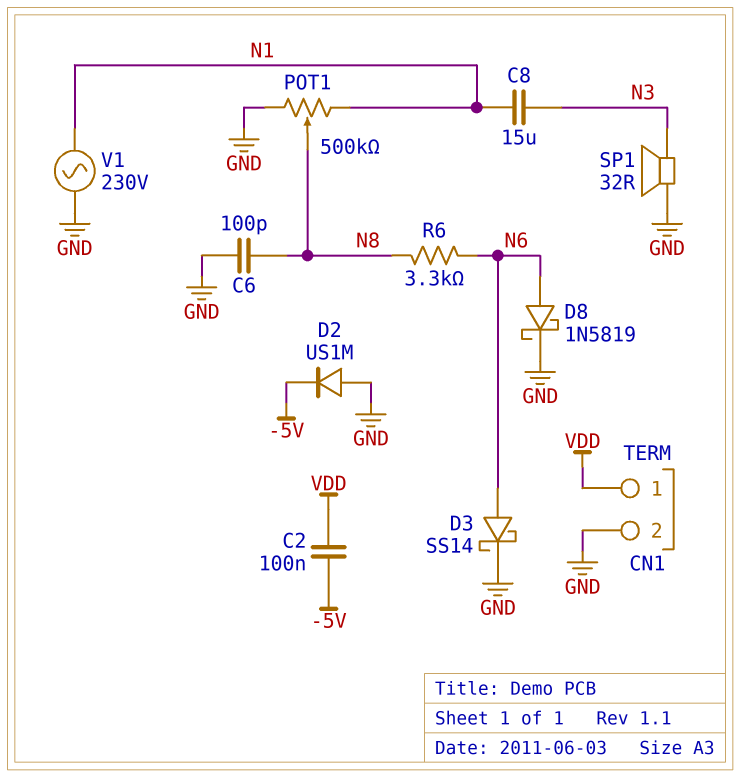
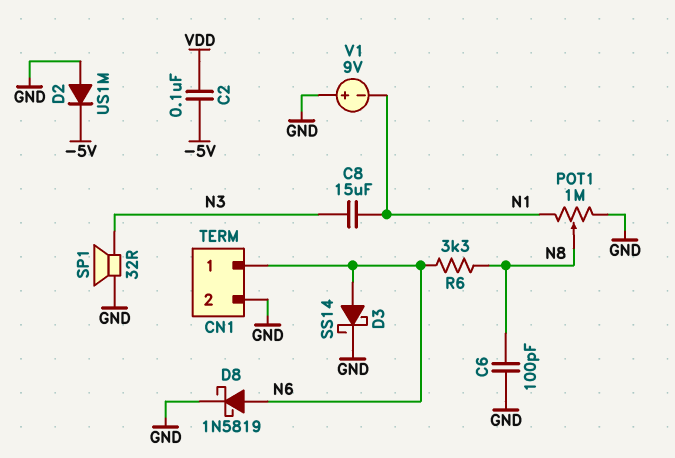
CN1 pin 1: VDD -> N6
POT1: 500k (GND, N1, wiper N8) -> 1M (GND, N1, wiper N8)
V1: AC 230V (GND, N1) -> 9V (plus GND, minus N1)

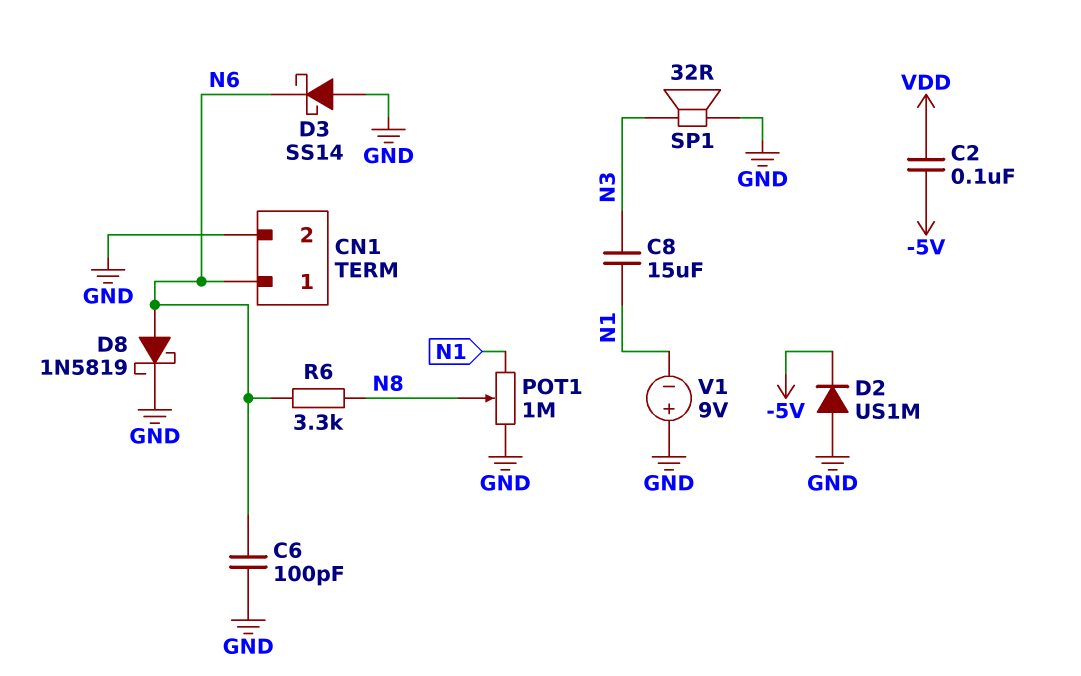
C6: 100pF (GND, N8) -> 100pF (GND, N6)
D3: schottky SS14 (A N6, K GND) -> schottky SS14 (A GND, K N6)

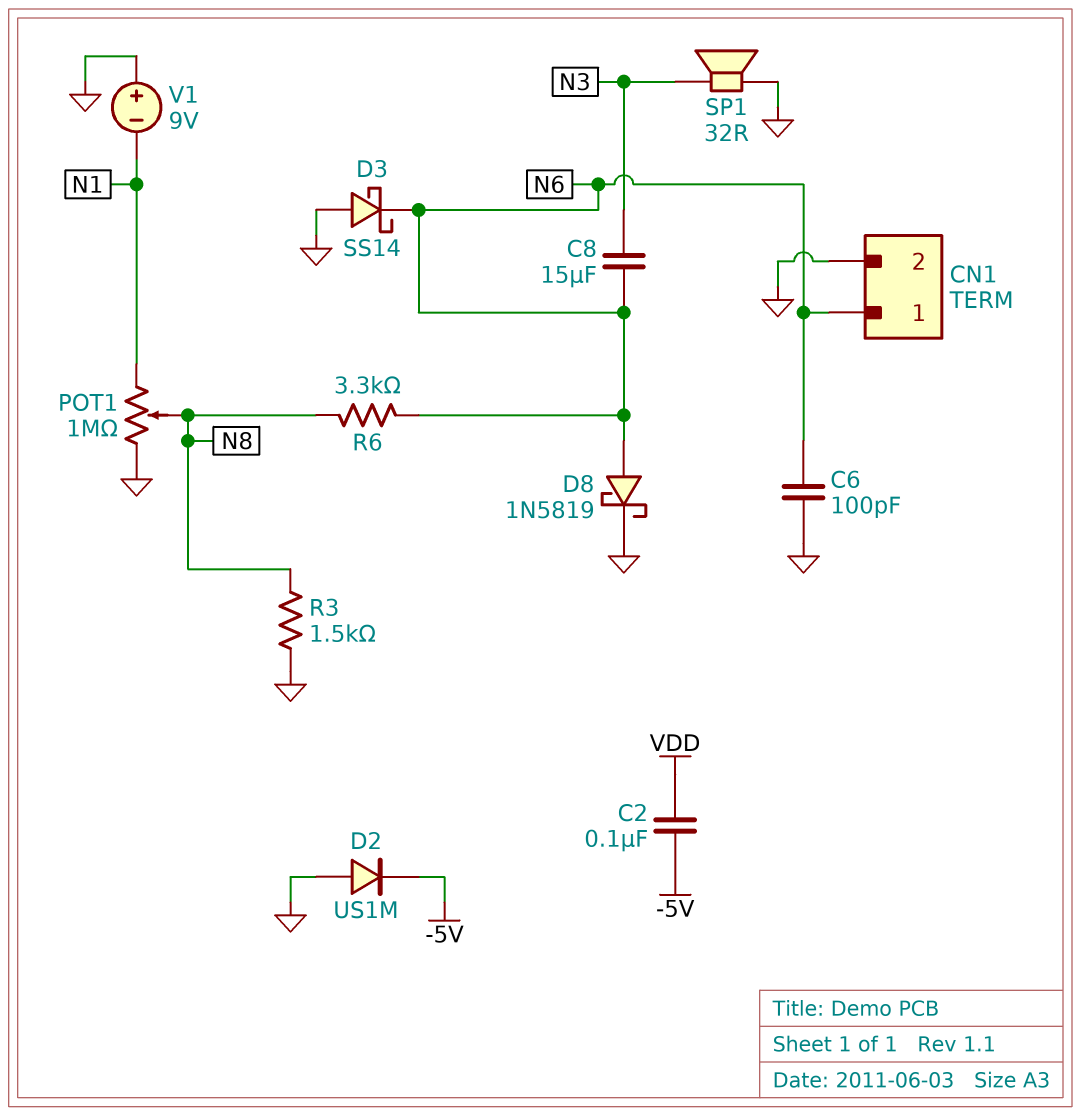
C8: 15uF (N1, N3) -> 15uF (N3, N6)
R3: none -> 1.5k (GND, N8)

